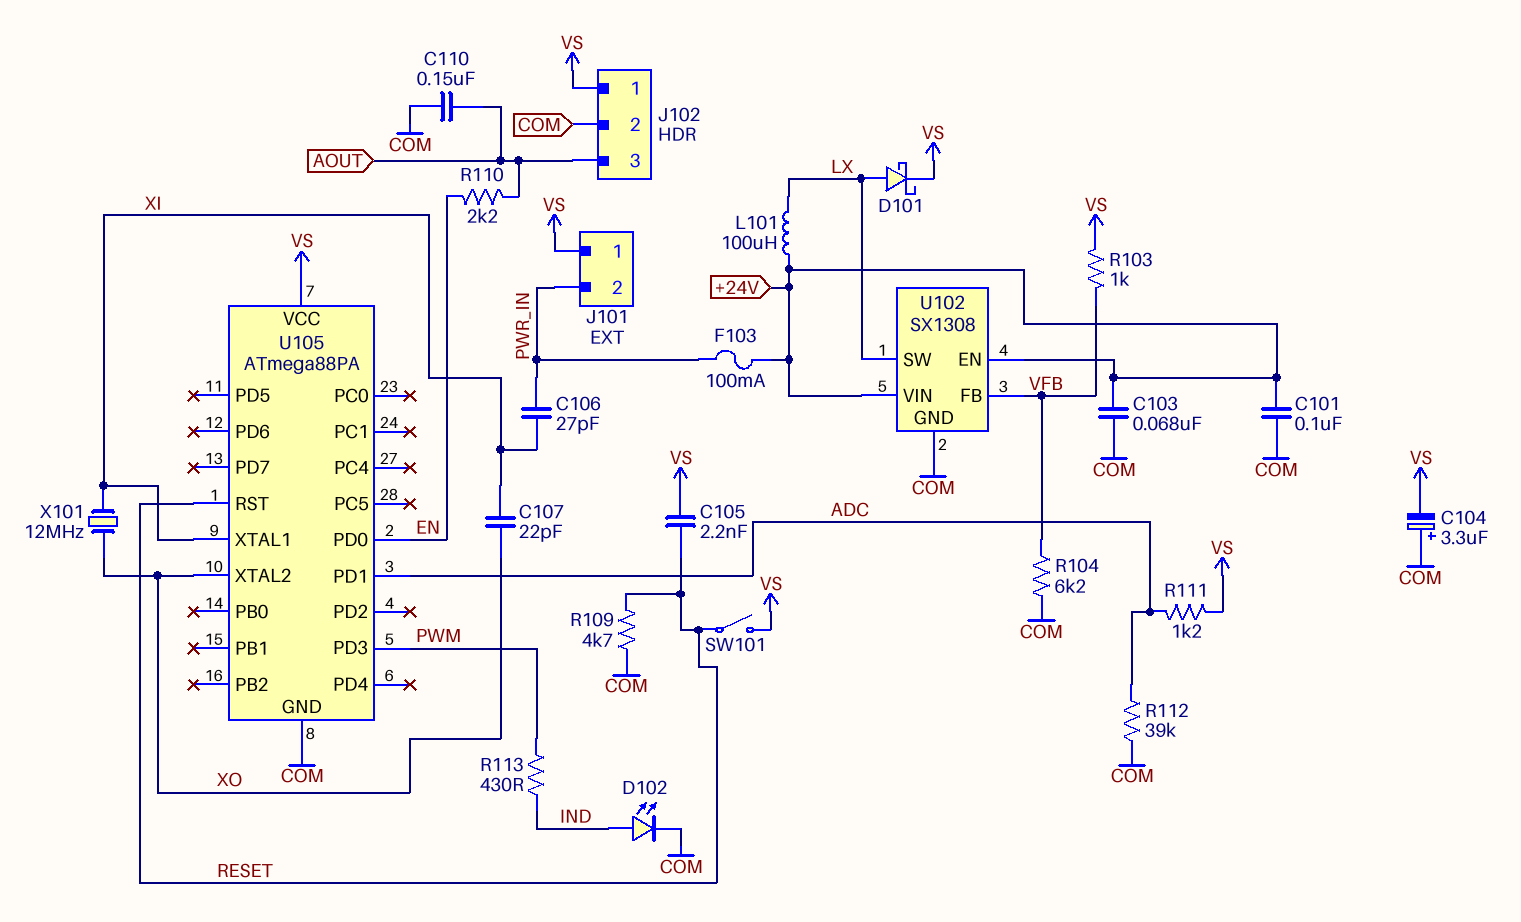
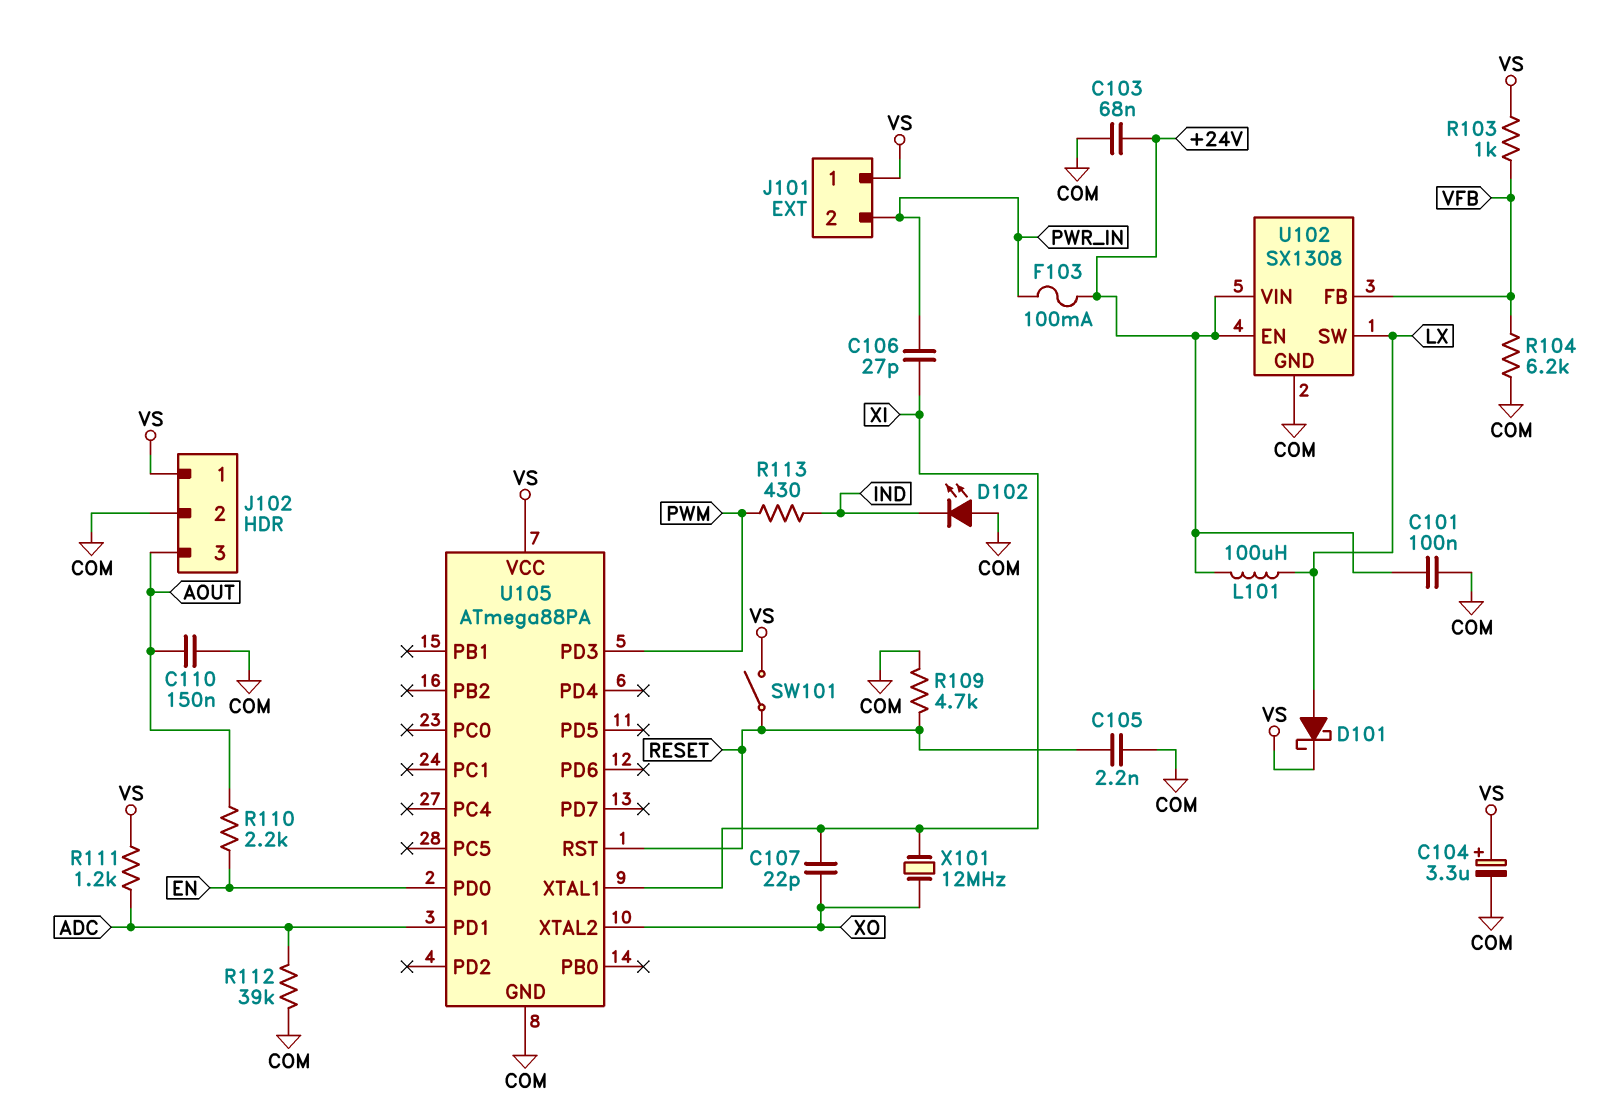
C104: 3.3uF (plus COM, minus VS) -> 3.3uF (plus VS, minus COM)
C105: 2.2nF (RESET, VS) -> 2.2nF (COM, RESET)
D102: LED (A IND, K COM) -> LED (A COM, K IND)

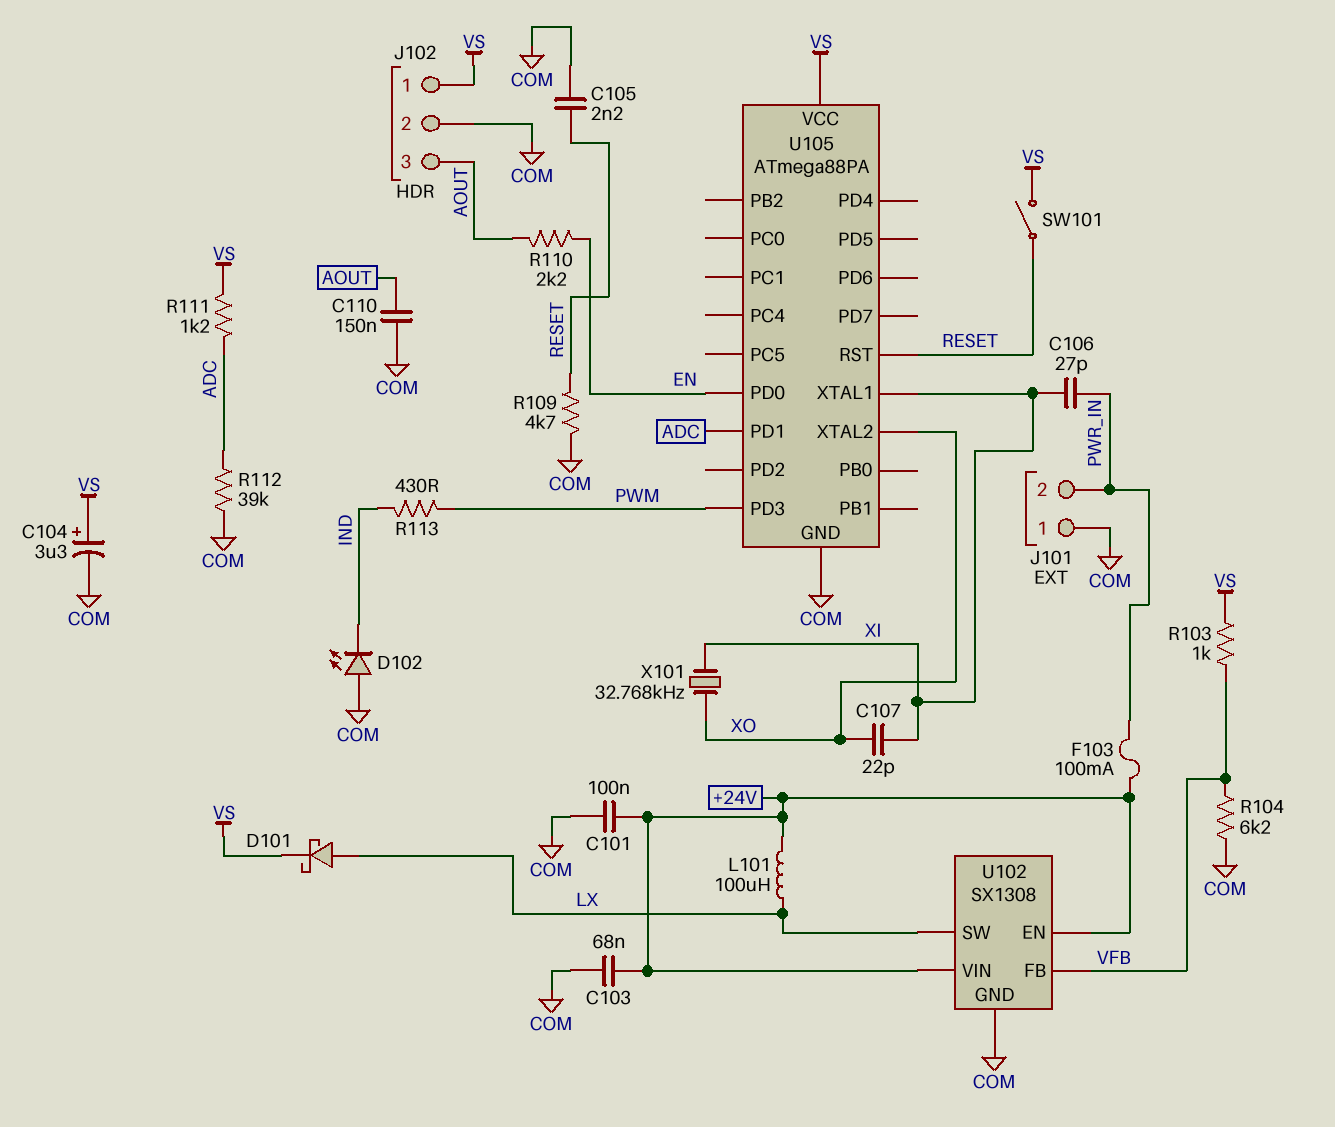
J101 pin 1: VS -> COM
X101: 12MHz (XI, XO) -> 32.768kHz (XI, XO)

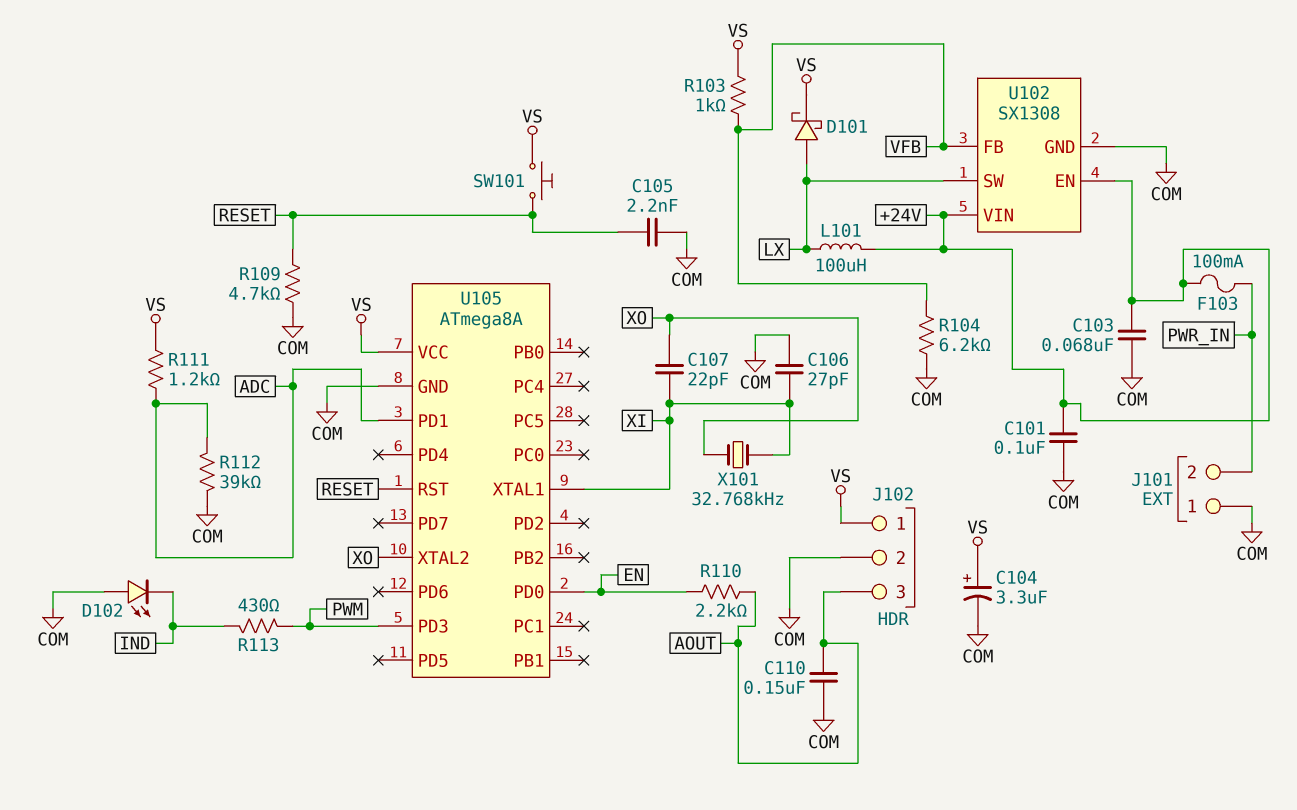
C106: 27pF (PWR_IN, XI) -> 27pF (COM, XI)
SW101: switch (RESET, VS) -> button (RESET, VS)
U105: ATmega88PA -> ATmega8A

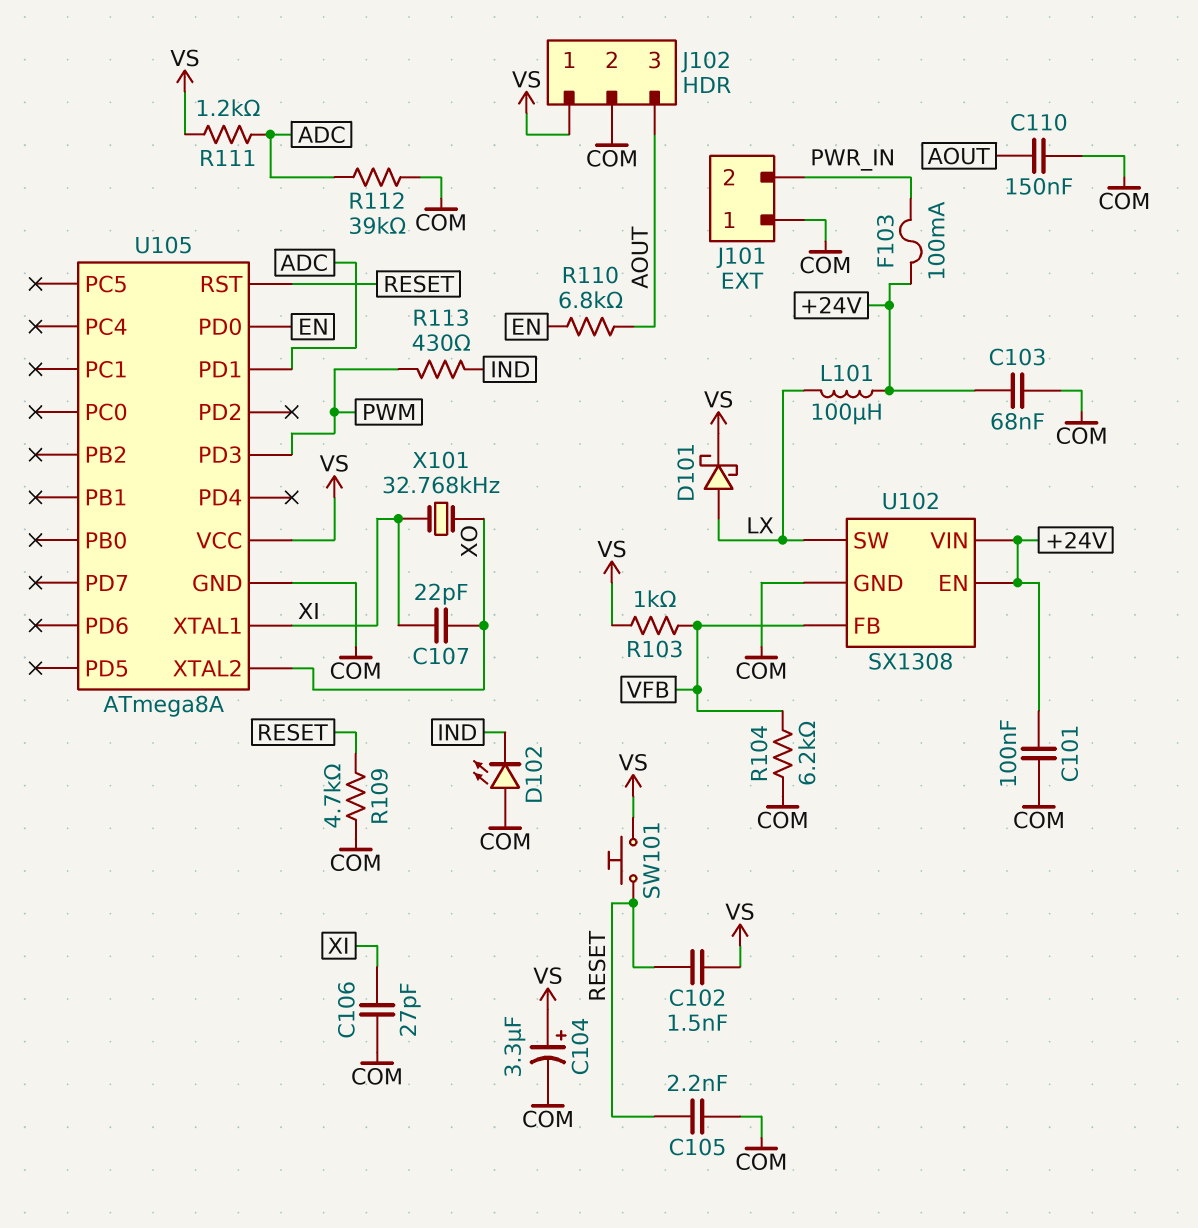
C102: none -> 1.5nF (RESET, VS)
R110: 2.2k (AOUT, EN) -> 6.8k (AOUT, EN)

